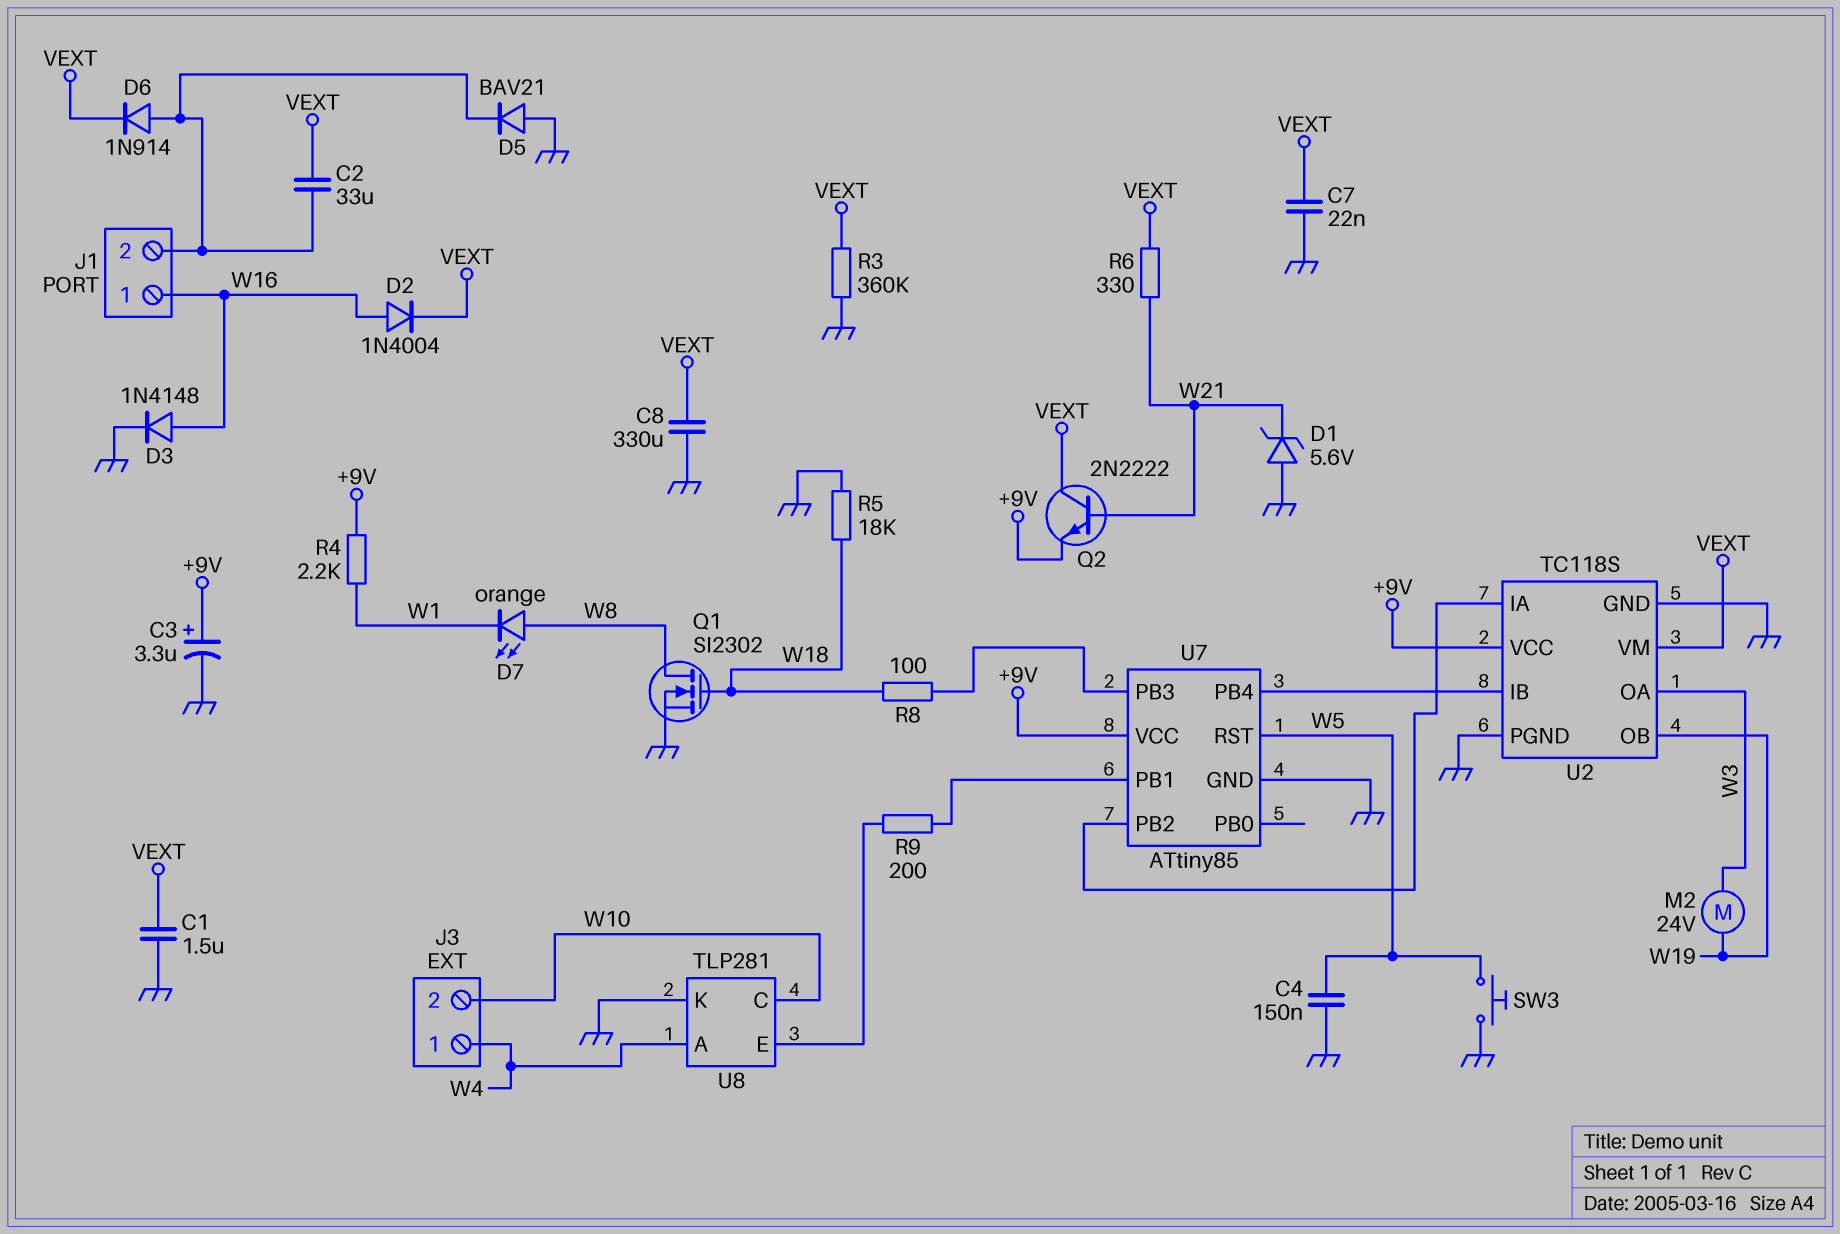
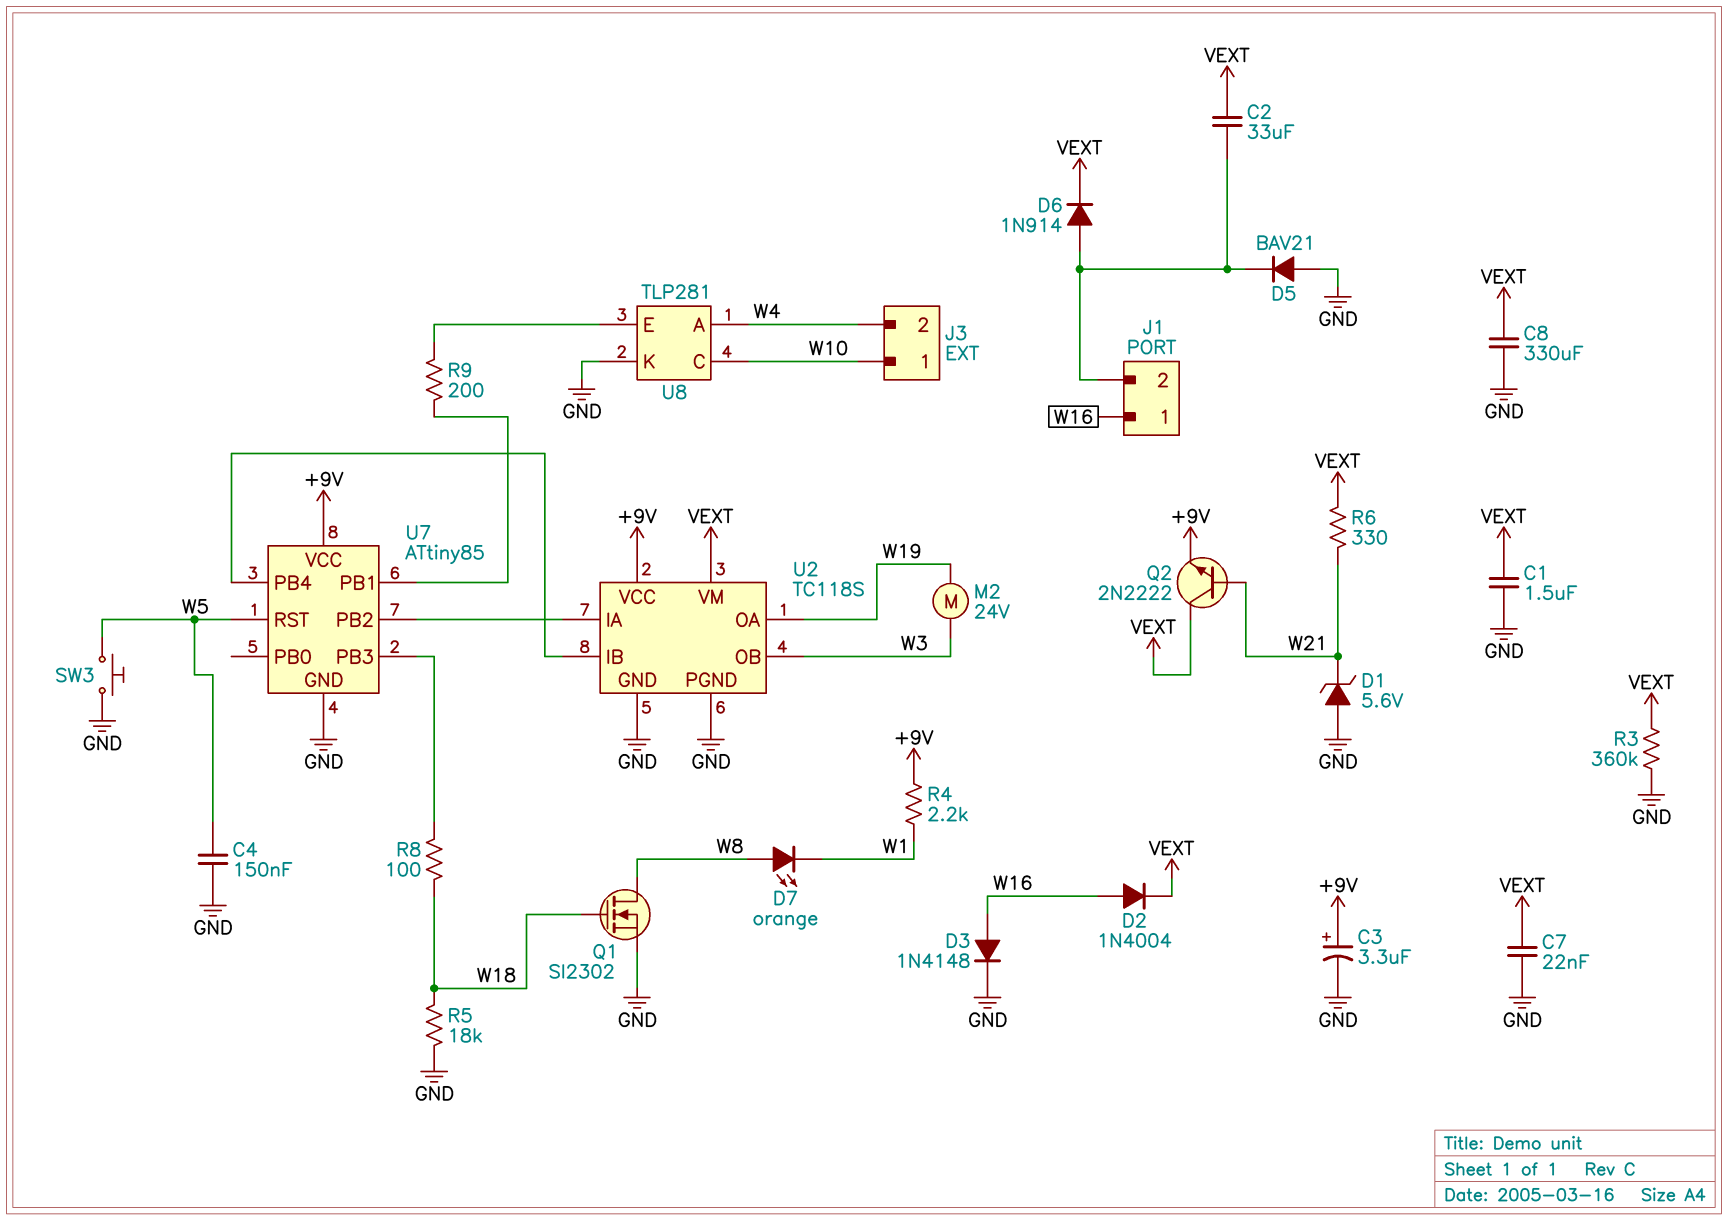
J3 pin 1: W4 -> W10
J3 pin 2: W10 -> W4
U2 pin OA: W3 -> W19
U2 pin OB: W19 -> W3

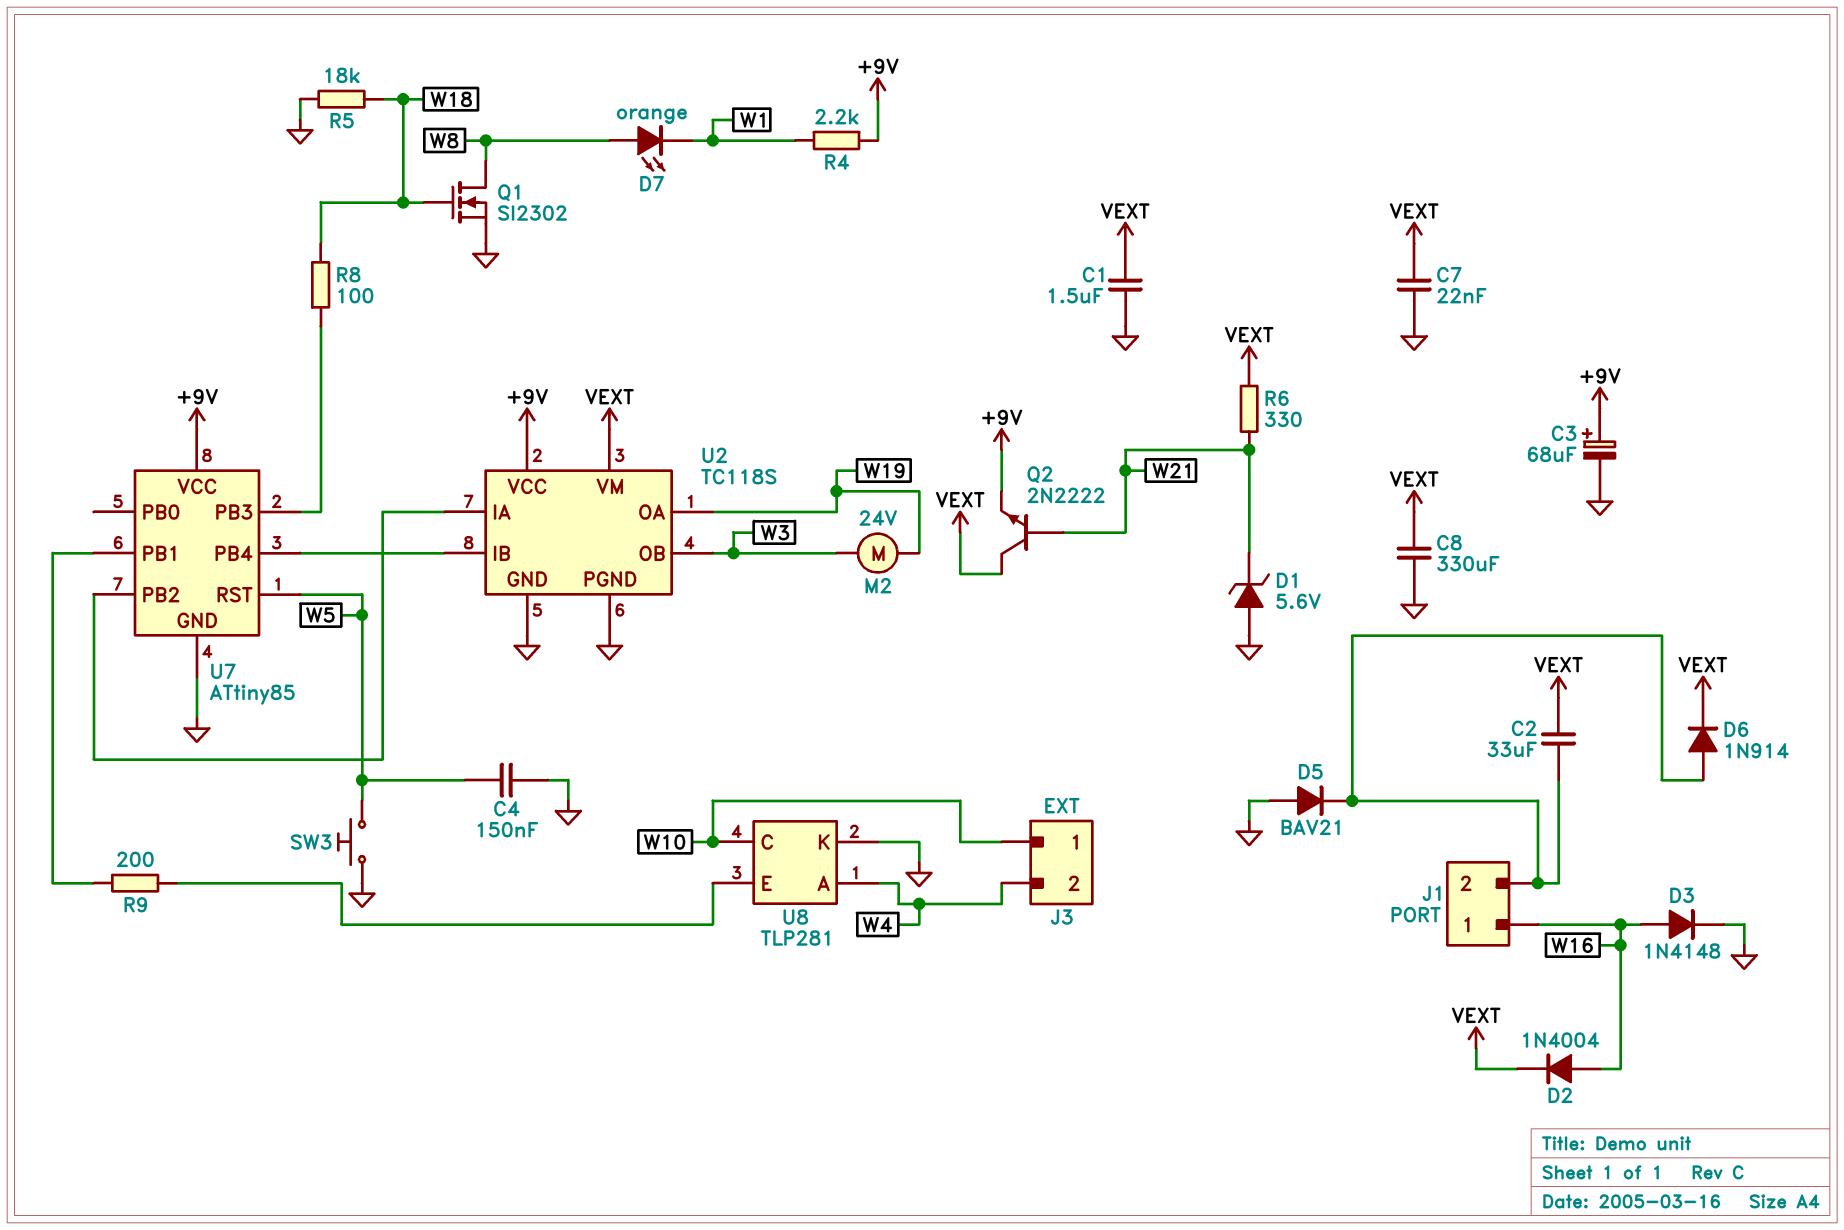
C3: 3.3uF (plus +9V, minus GND) -> 68uF (plus +9V, minus GND)
R3: 360k (GND, VEXT) -> none

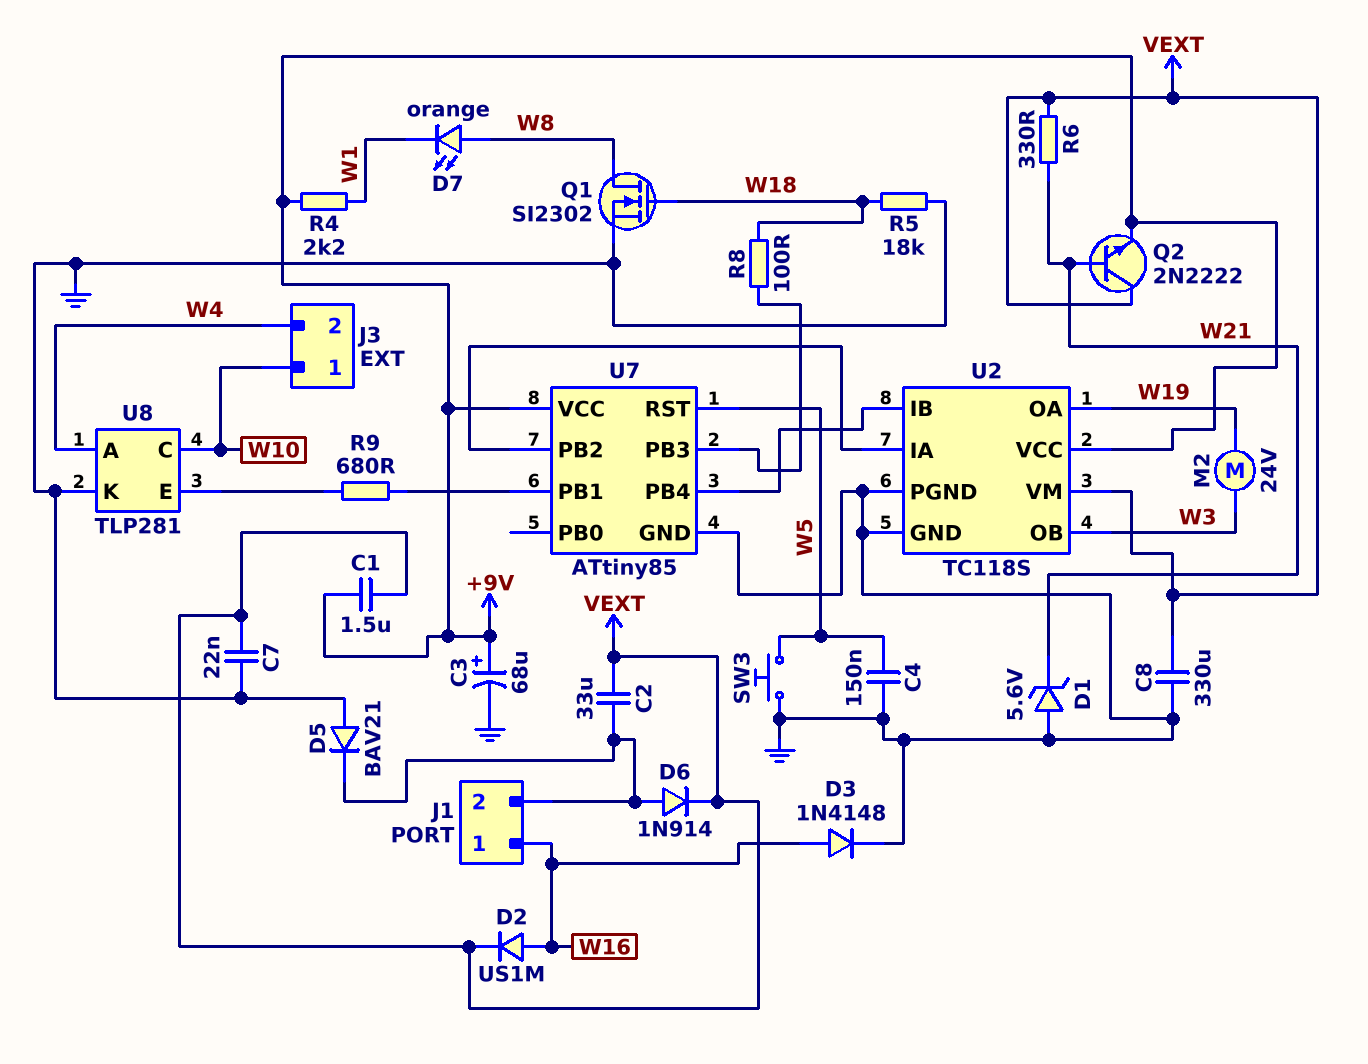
C1: 1.5uF (GND, VEXT) -> 1.5uF (+9V, VEXT)
D2: diode 1N4004 (A W16, K VEXT) -> diode US1M (A W16, K VEXT)
R9: 200 (U7/PB1, U8/E) -> 680 (U7/PB1, U8/E)

